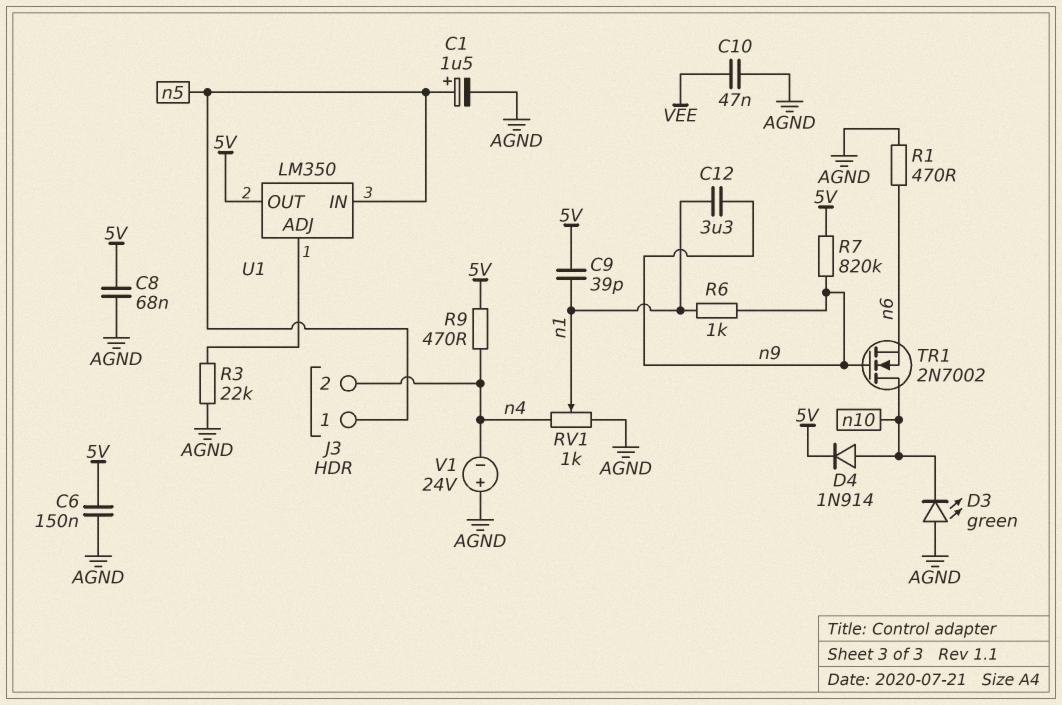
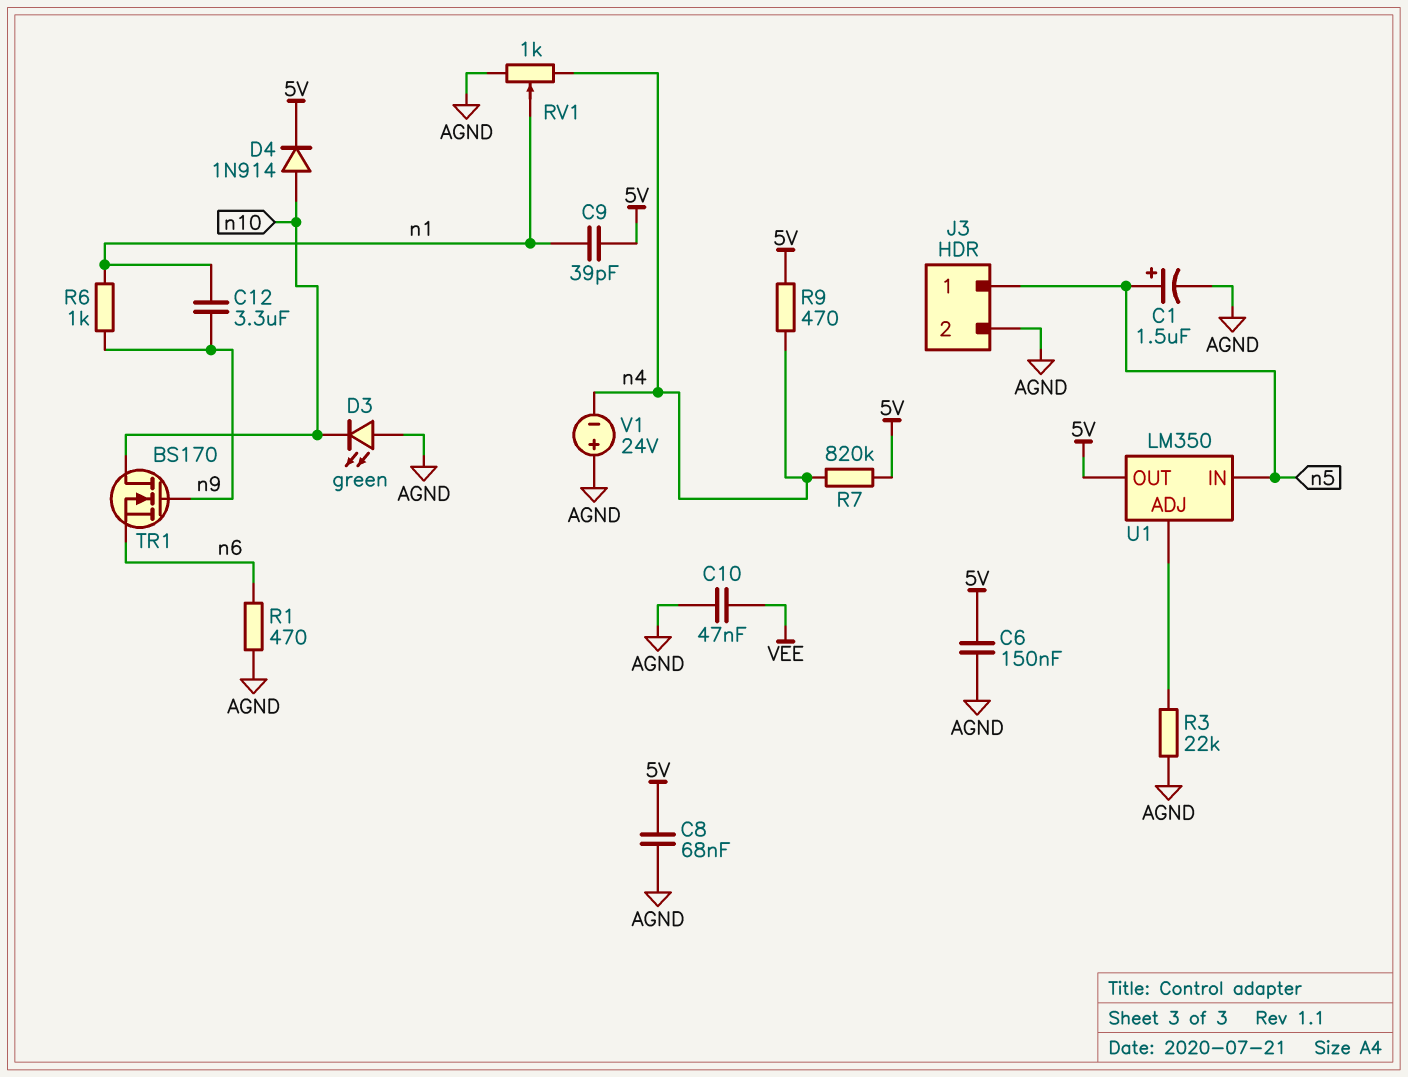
J3 pin 2: n4 -> AGND
R7: 820k (5V, n9) -> 820k (5V, n4)
TR1: NMOS 2N7002 (G n9, D n10, S n6) -> NMOS BS170 (G n9, D n10, S n6)

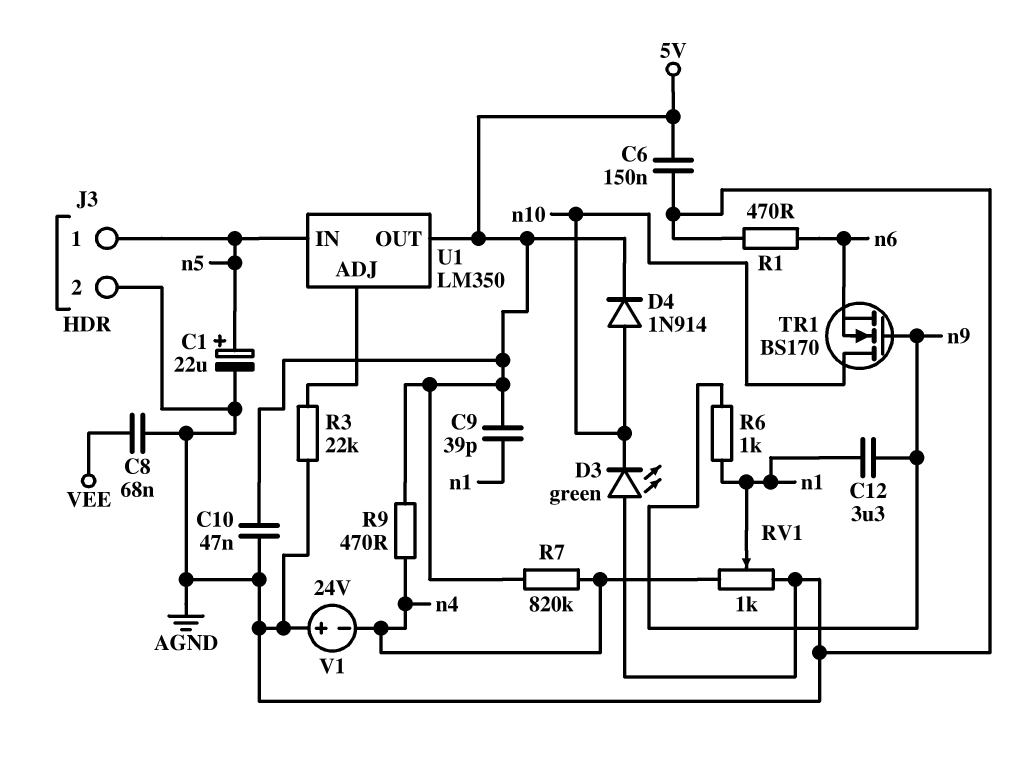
C1: 1.5uF (plus n5, minus AGND) -> 22uF (plus n5, minus AGND)
C8: 68nF (5V, AGND) -> 68nF (AGND, VEE)
C10: 47nF (AGND, VEE) -> 47nF (5V, AGND)

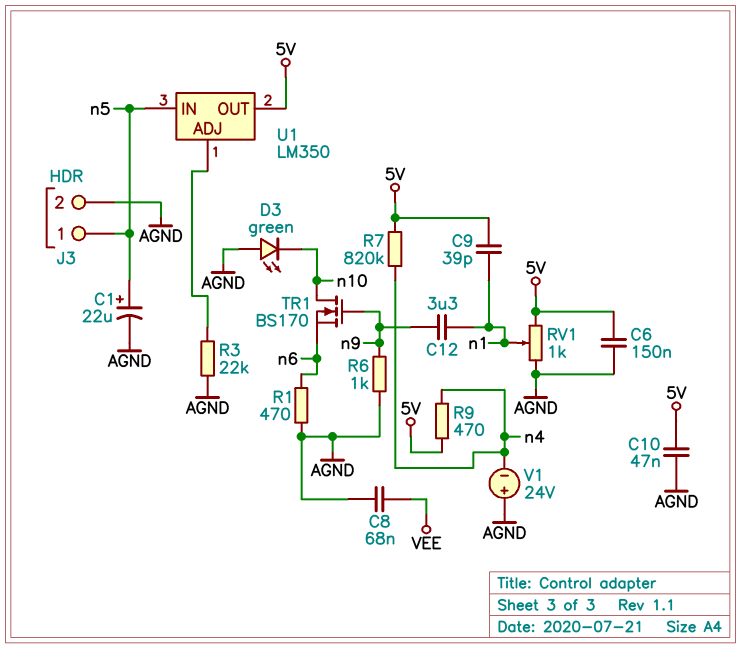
D4: diode 1N914 (A n10, K 5V) -> none
R6: 1k (n1, n9) -> 1k (AGND, n9)
RV1: 1k (AGND, n4, wiper n1) -> 1k (5V, AGND, wiper n1)

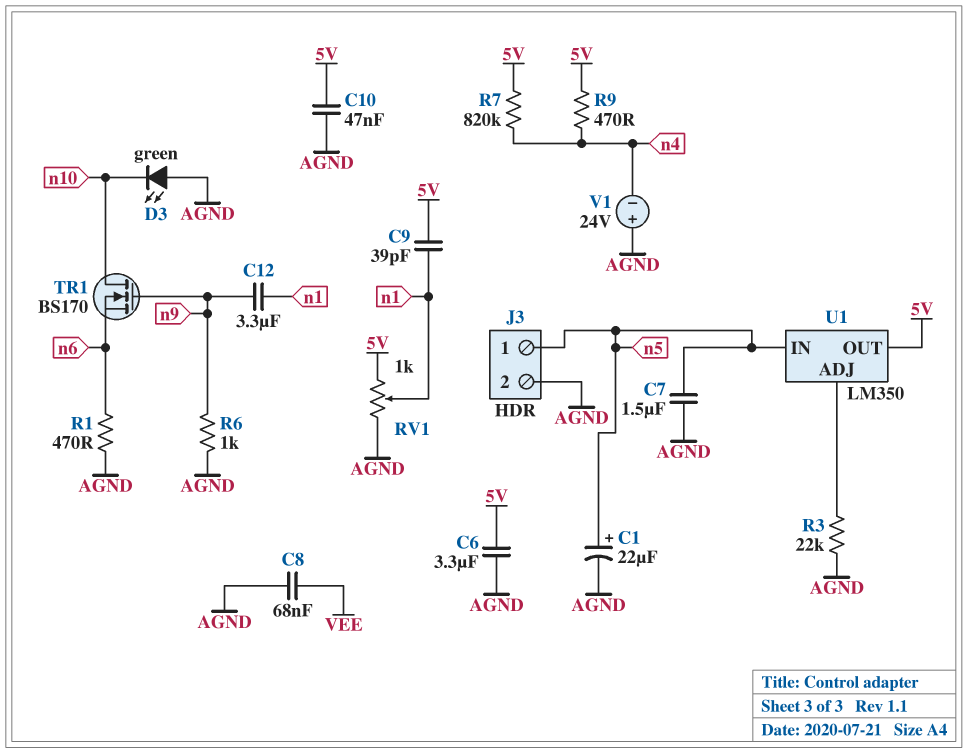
C6: 150nF (5V, AGND) -> 3.3uF (5V, AGND)
C7: none -> 1.5uF (AGND, n5)

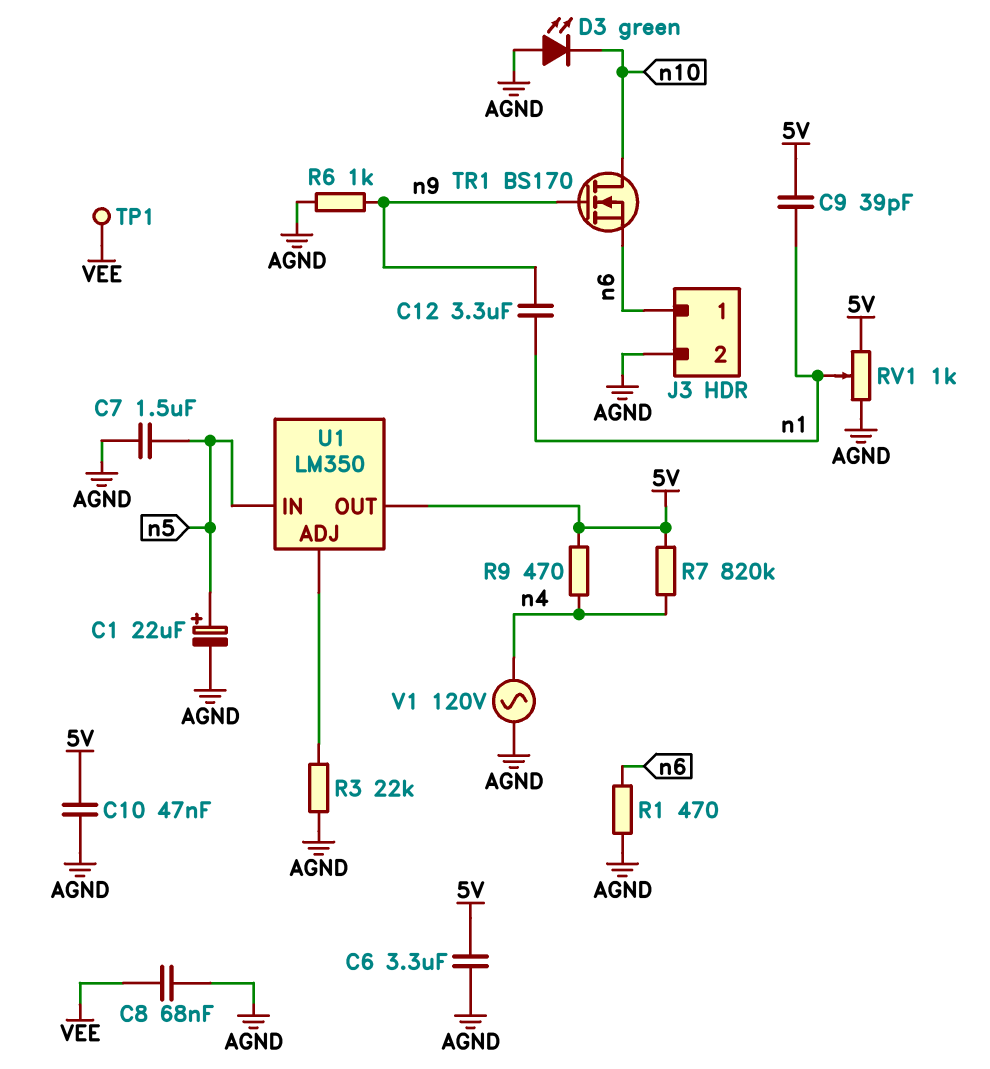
J3 pin 1: n5 -> n6
TP1: none -> test point (VEE)
V1: 24V (plus AGND, minus n4) -> AC 120V (AGND, n4)

